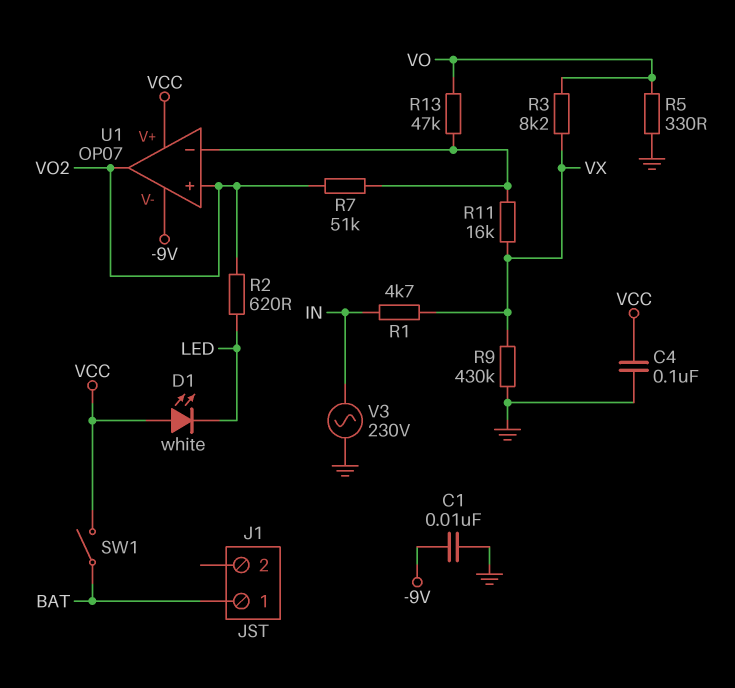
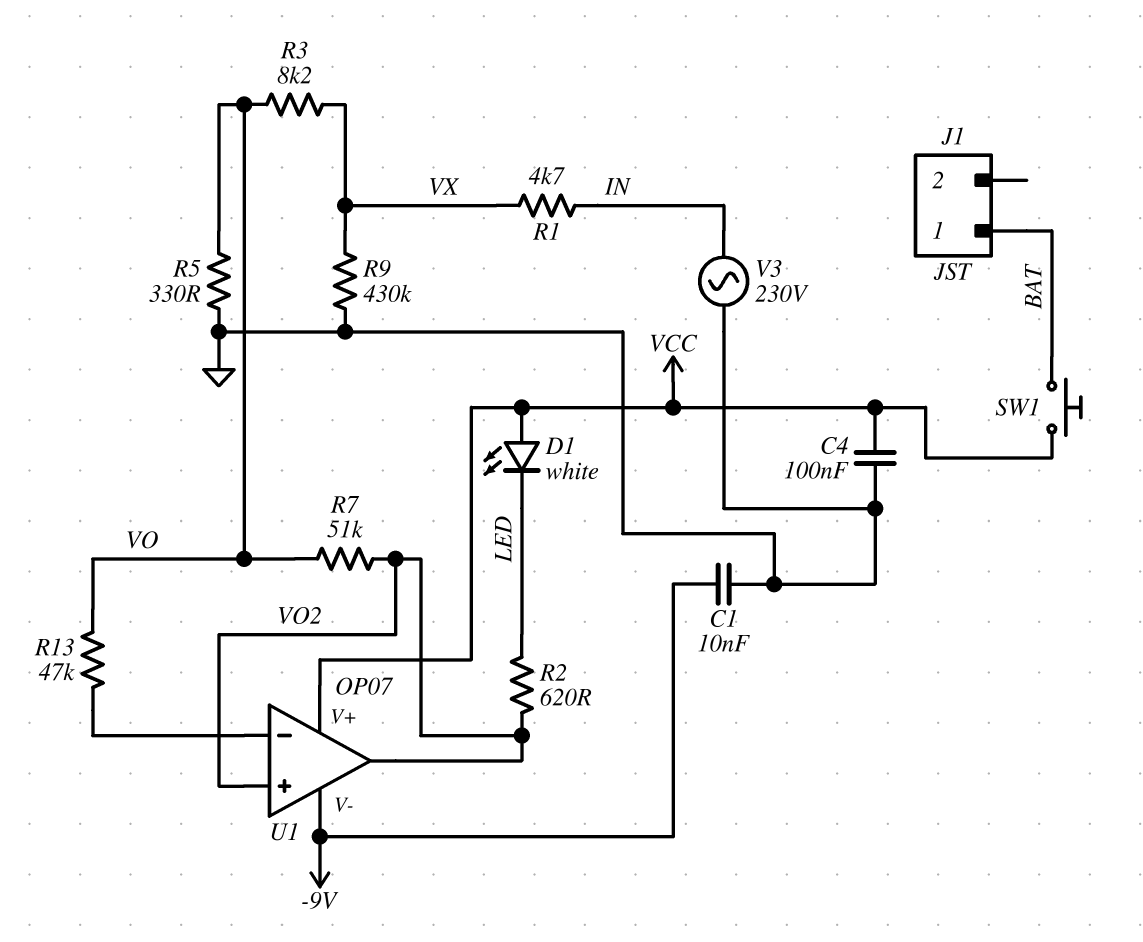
R7: 51k (U1/in-, VO2) -> 51k (VO, VO2)
R11: 16k (U1/in-, VX) -> none
SW1: switch (BAT, VCC) -> button (BAT, VCC)

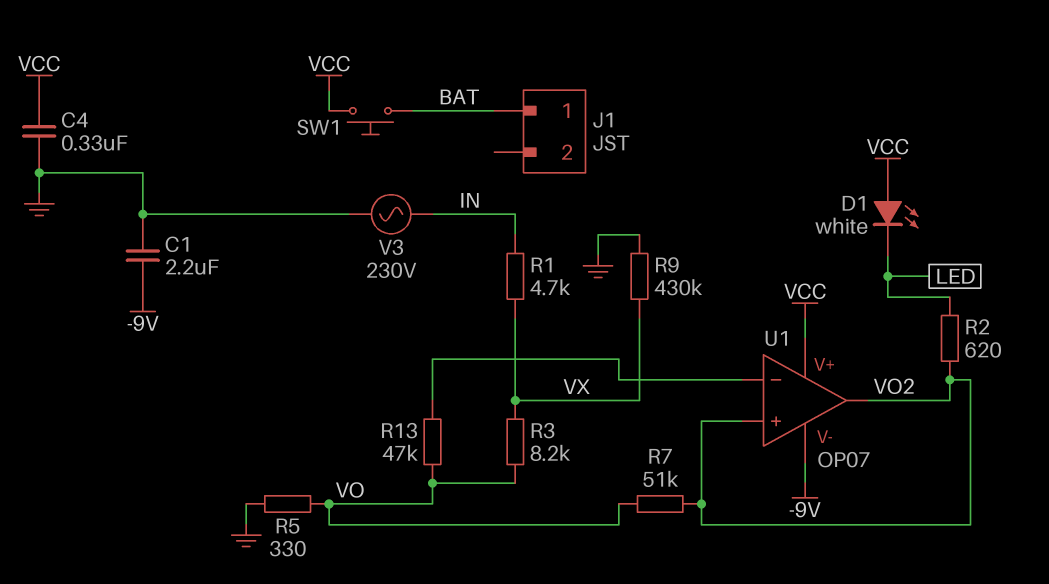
C1: 10nF (-9V, GND) -> 2.2uF (-9V, GND)
C4: 100nF (GND, VCC) -> 330nF (GND, VCC)

